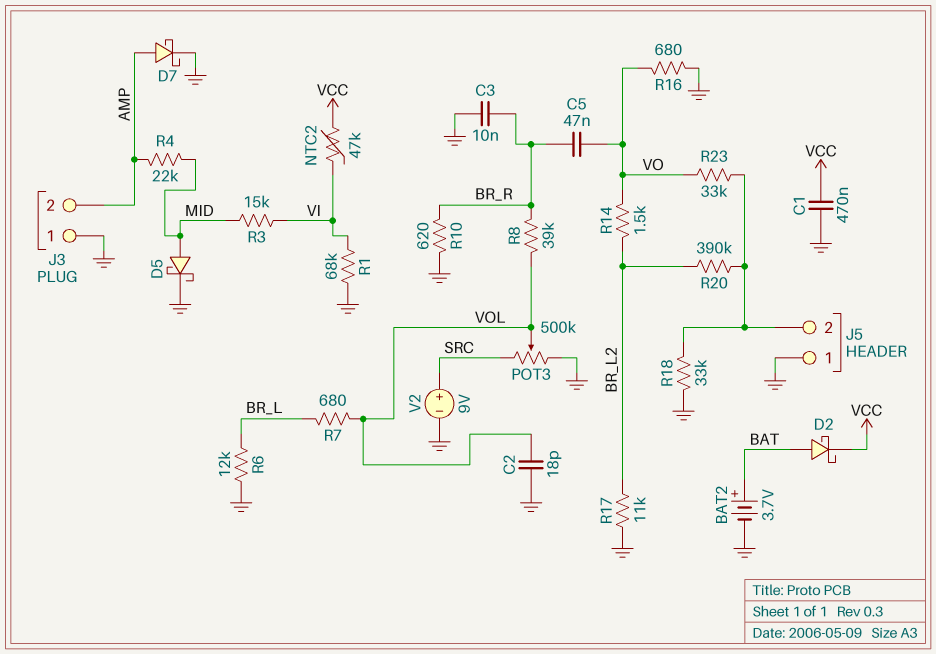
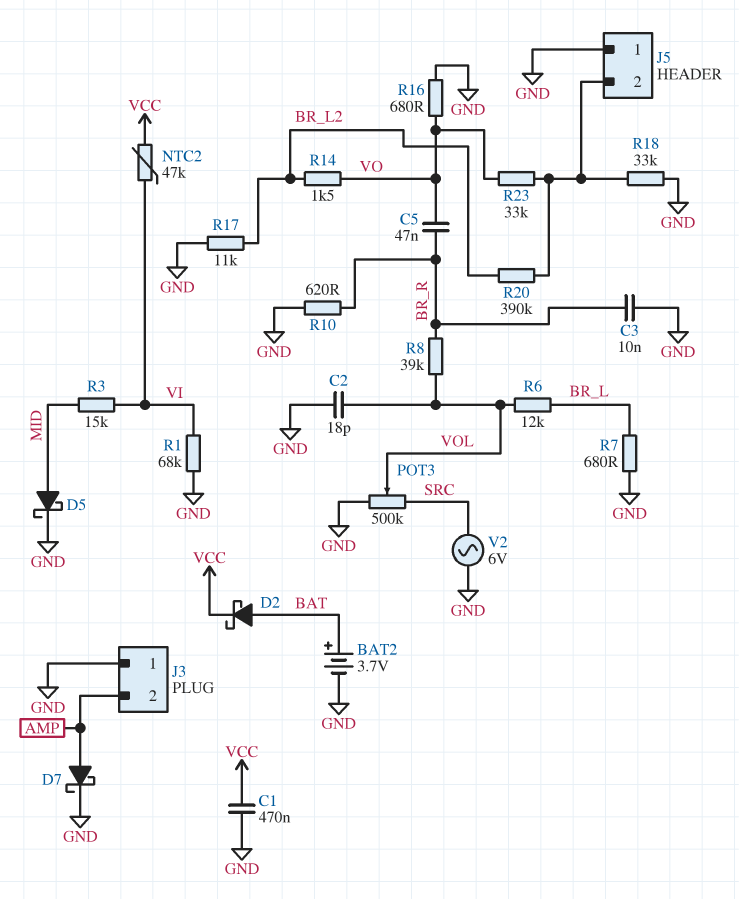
R4: 22k (AMP, MID) -> none
R6: 12k (BR_L, GND) -> 12k (BR_L, VOL)
R7: 680 (BR_L, VOL) -> 680 (BR_L, GND)
V2: 9V (plus SRC, minus GND) -> AC 6V (GND, SRC)

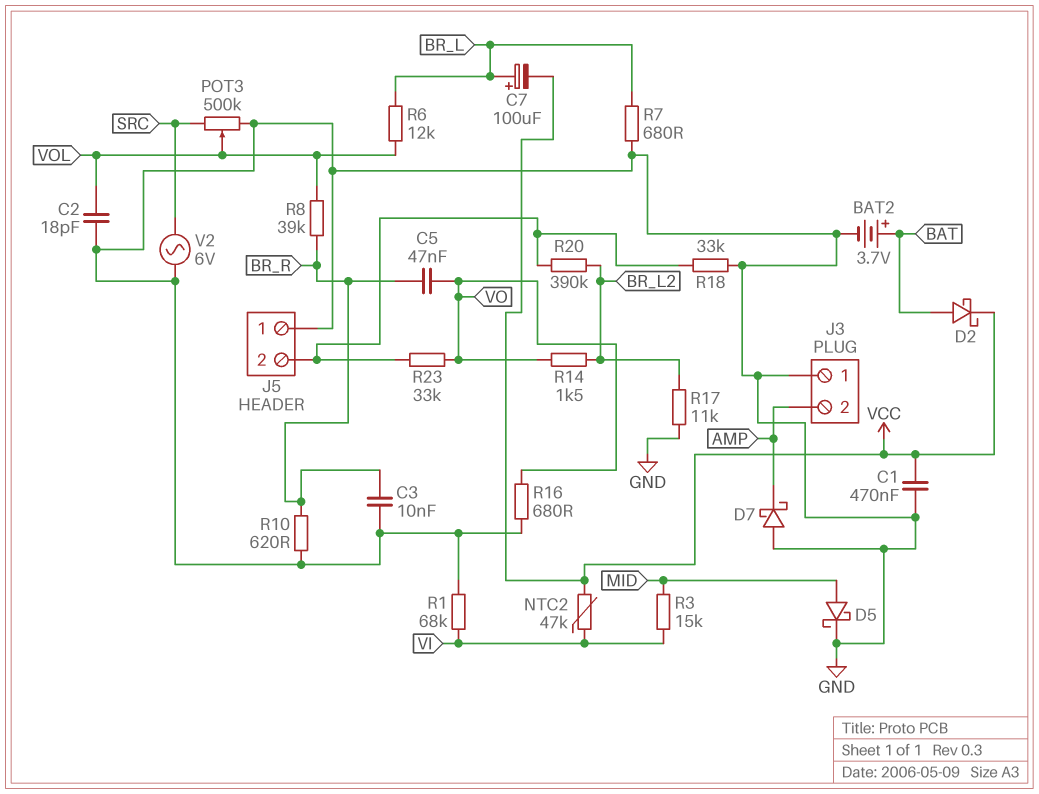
C7: none -> 100uF (plus BR_L, minus VCC)
D7: schottky (A AMP, K GND) -> schottky (A GND, K AMP)

